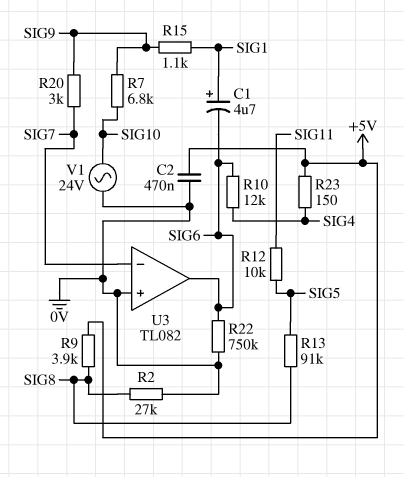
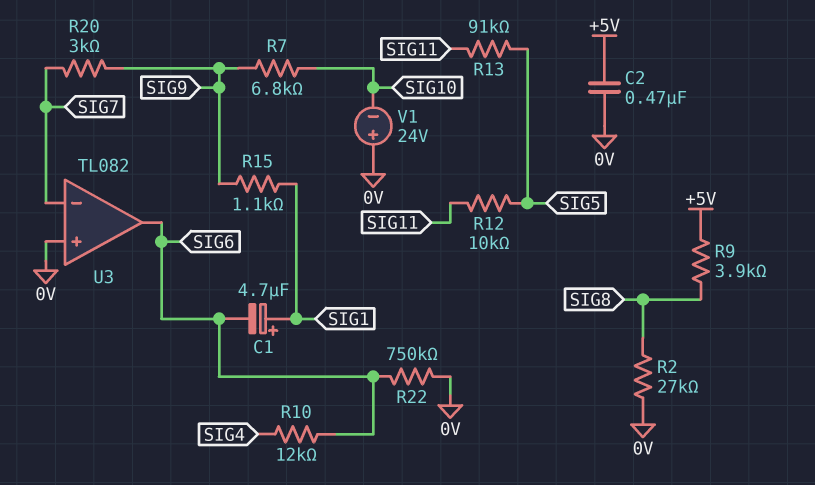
R13: 91k (SIG5, SIG8) -> 91k (SIG5, SIG11)
R23: 150 (+5V, SIG4) -> none
V1: AC 24V (0V, SIG10) -> 24V (plus 0V, minus SIG10)

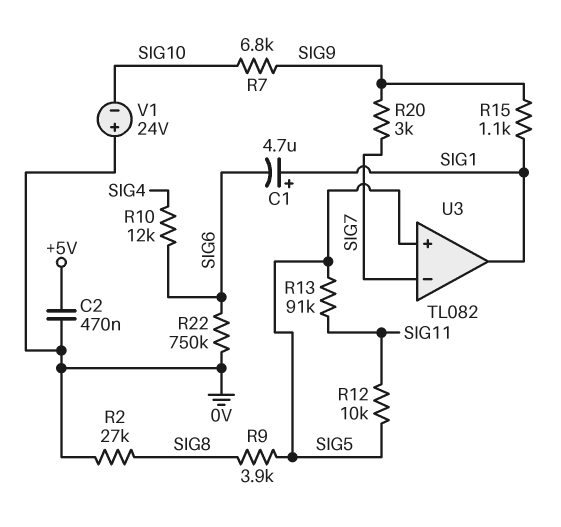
R9: 3.9k (+5V, SIG8) -> 3.9k (SIG5, SIG8)
U3 pin in+: 0V -> SIG5
U3 pin out: SIG6 -> SIG1

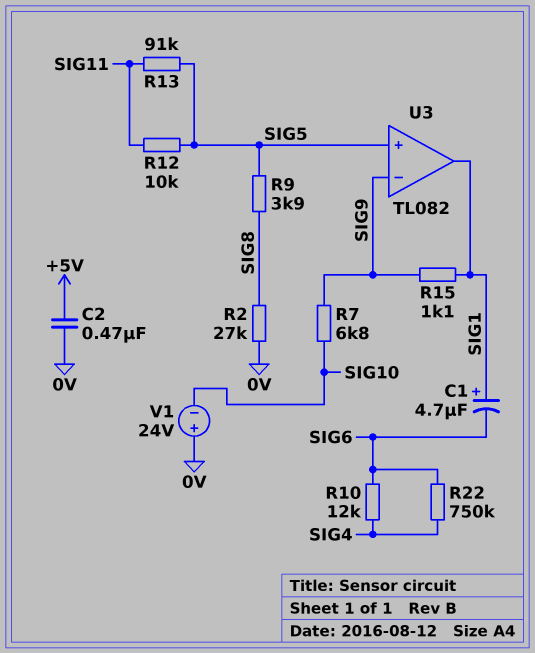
R20: 3k (SIG7, SIG9) -> none
R22: 750k (0V, SIG6) -> 750k (SIG4, SIG6)
U3 pin in-: SIG7 -> SIG9

